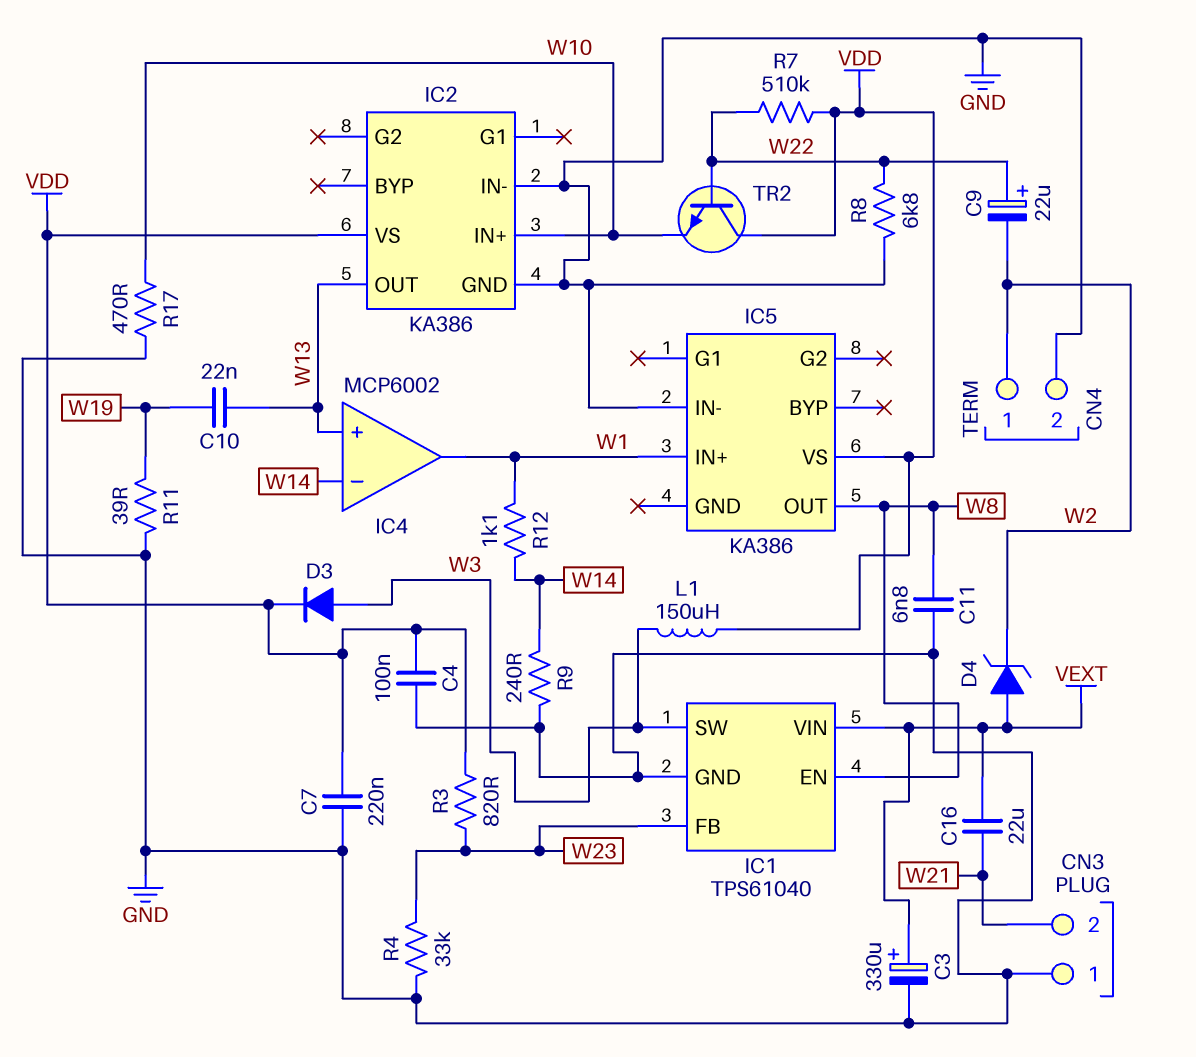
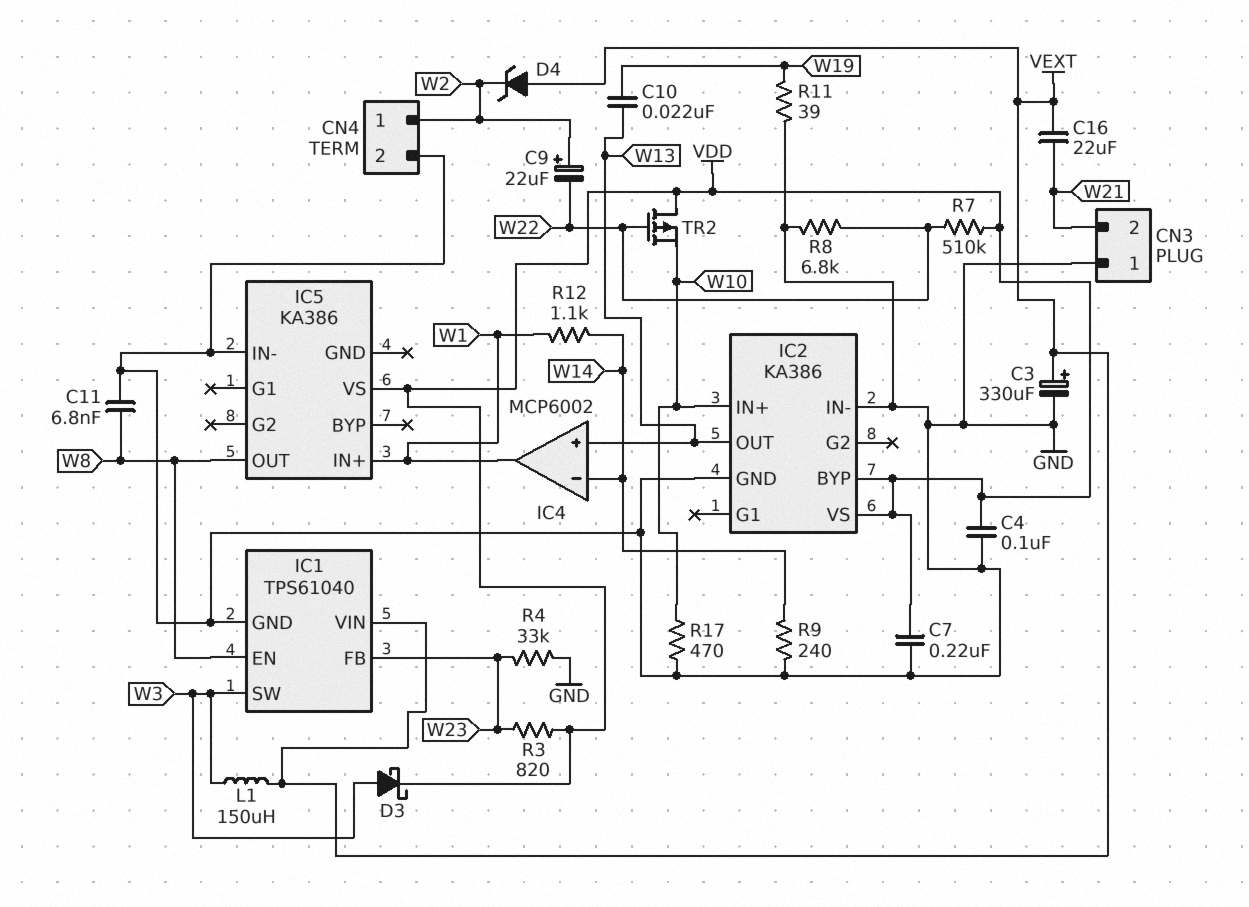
C9: 22uF (plus W22, minus W2) -> 22uF (plus W2, minus W22)
D3: diode (A W3, K VDD) -> schottky (A W3, K VDD)
IC2 pin BYP: none -> VDD
L1: 150uH (VDD, W3) -> 150uH (VEXT, W3)
TR2: NPN (B W22, C VDD, E W10) -> PMOS (G W22, D VDD, S W10)

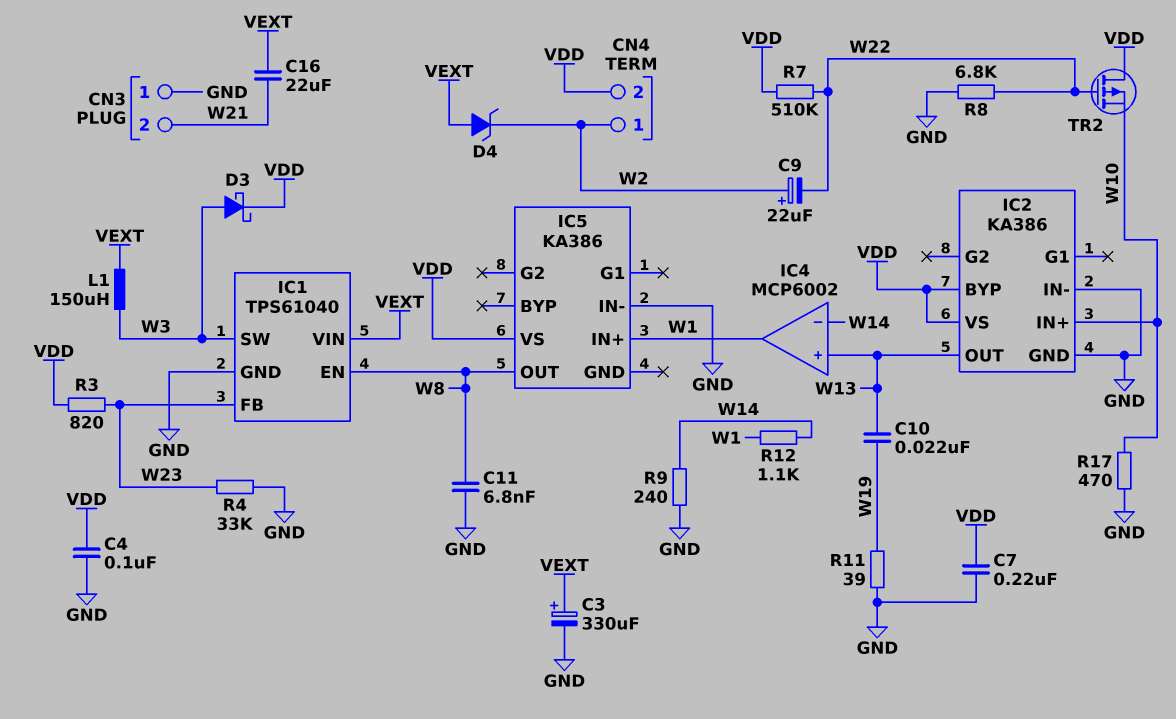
CN4 pin 2: GND -> VDD

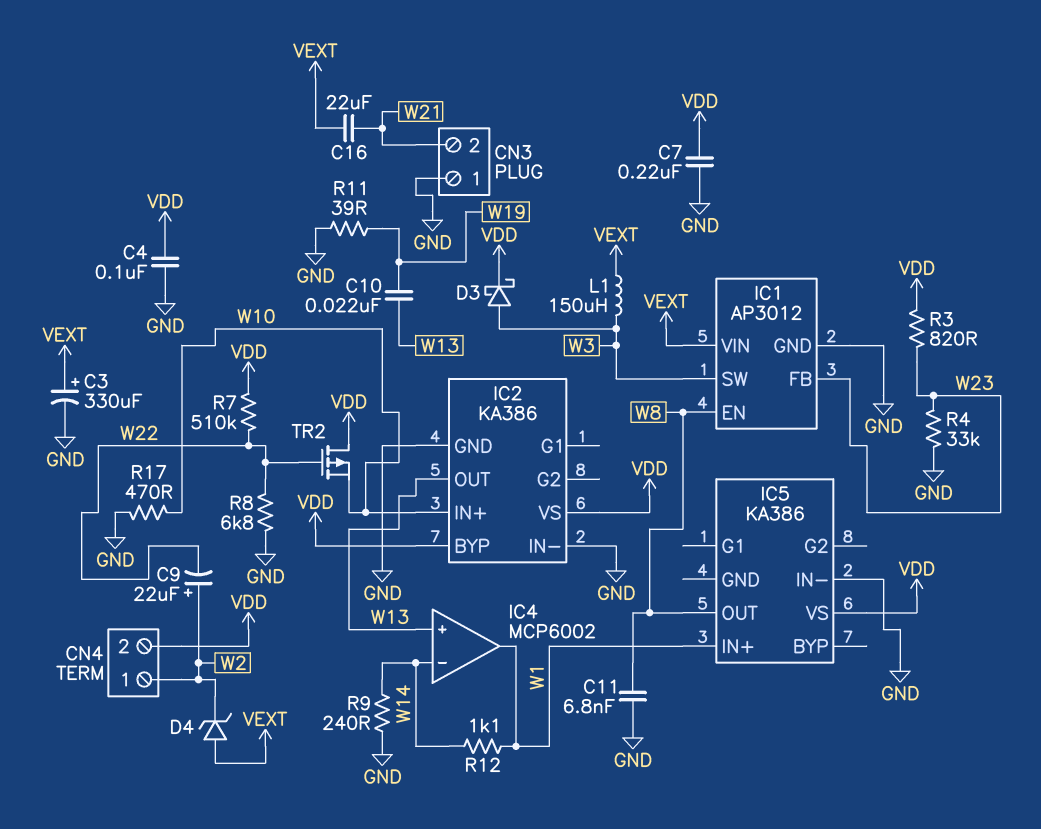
IC1: TPS61040 -> AP3012

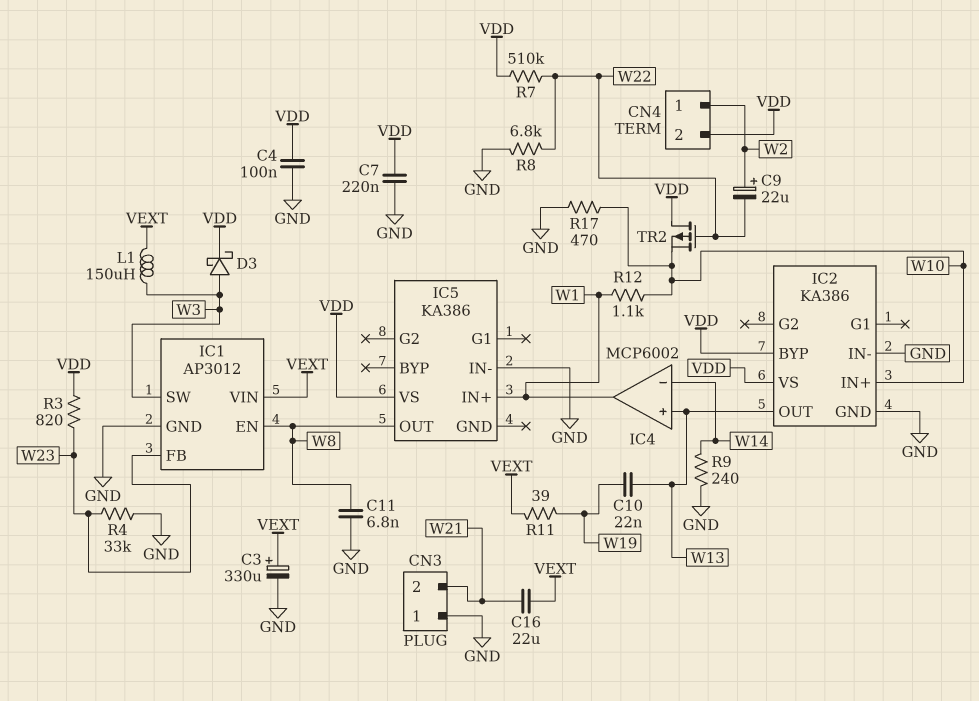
D4: zener (A VEXT, K W2) -> none
R11: 39 (GND, W19) -> 39 (VEXT, W19)
R12: 1.1k (W1, W14) -> 1.1k (W1, W10)

